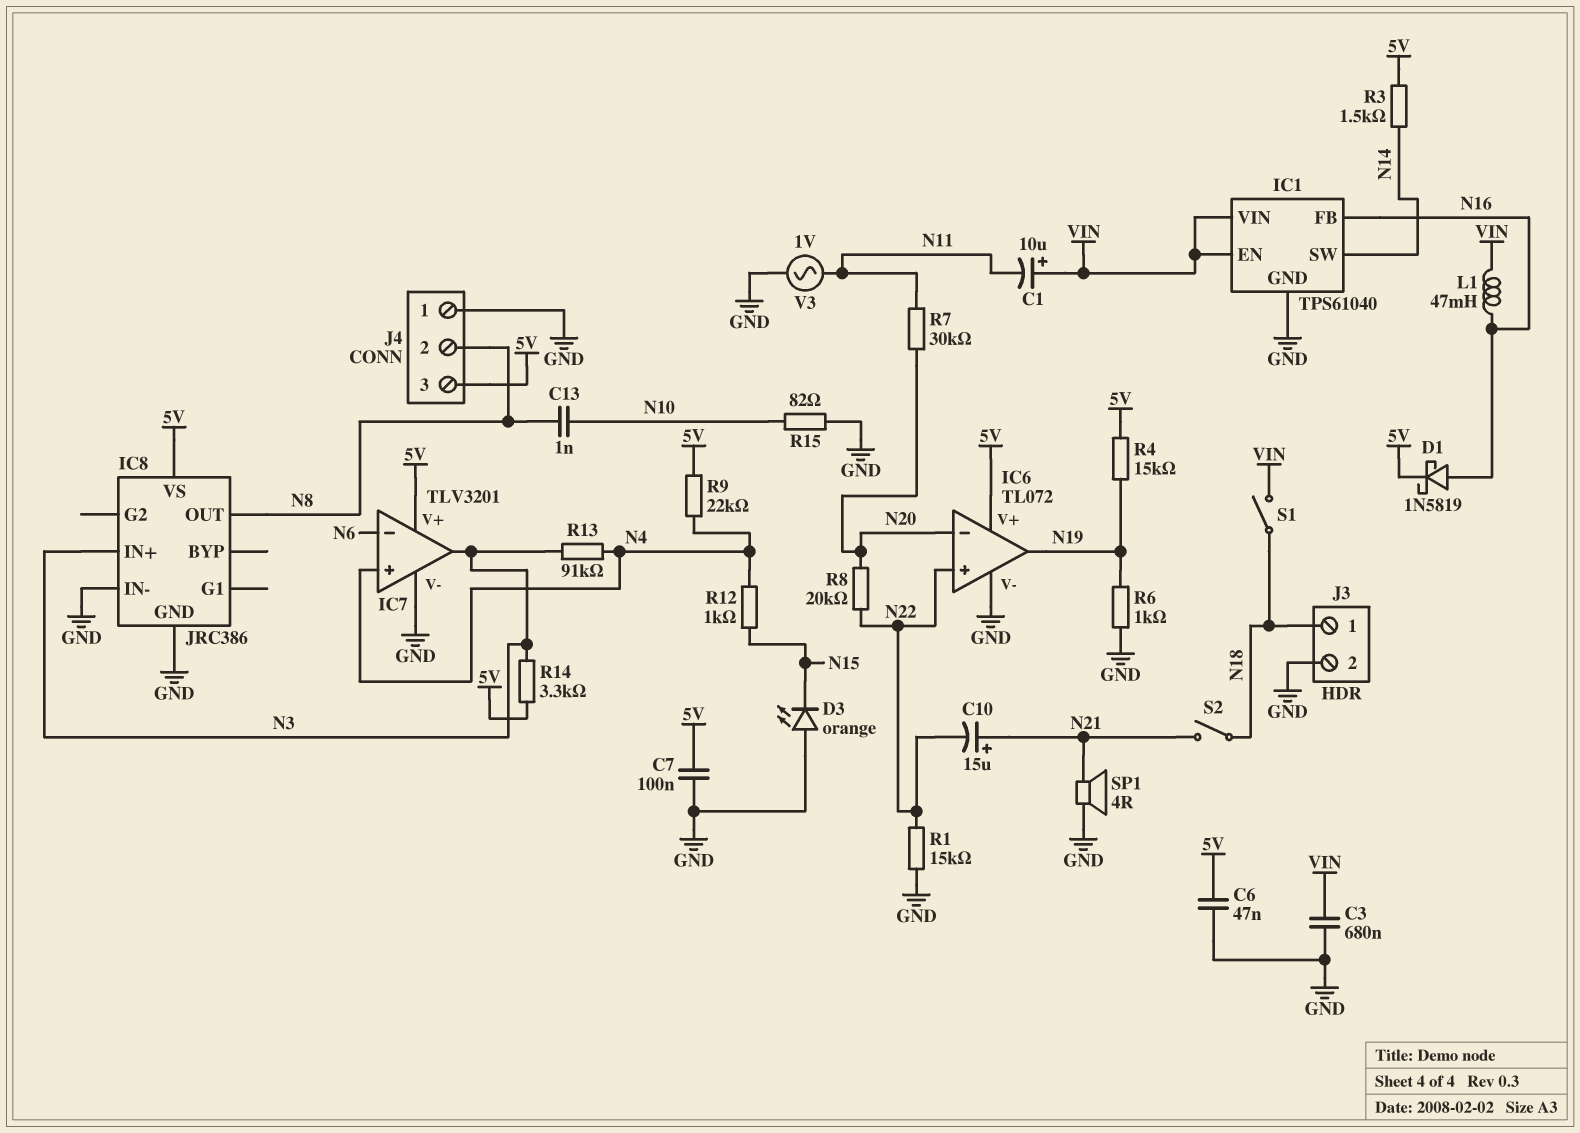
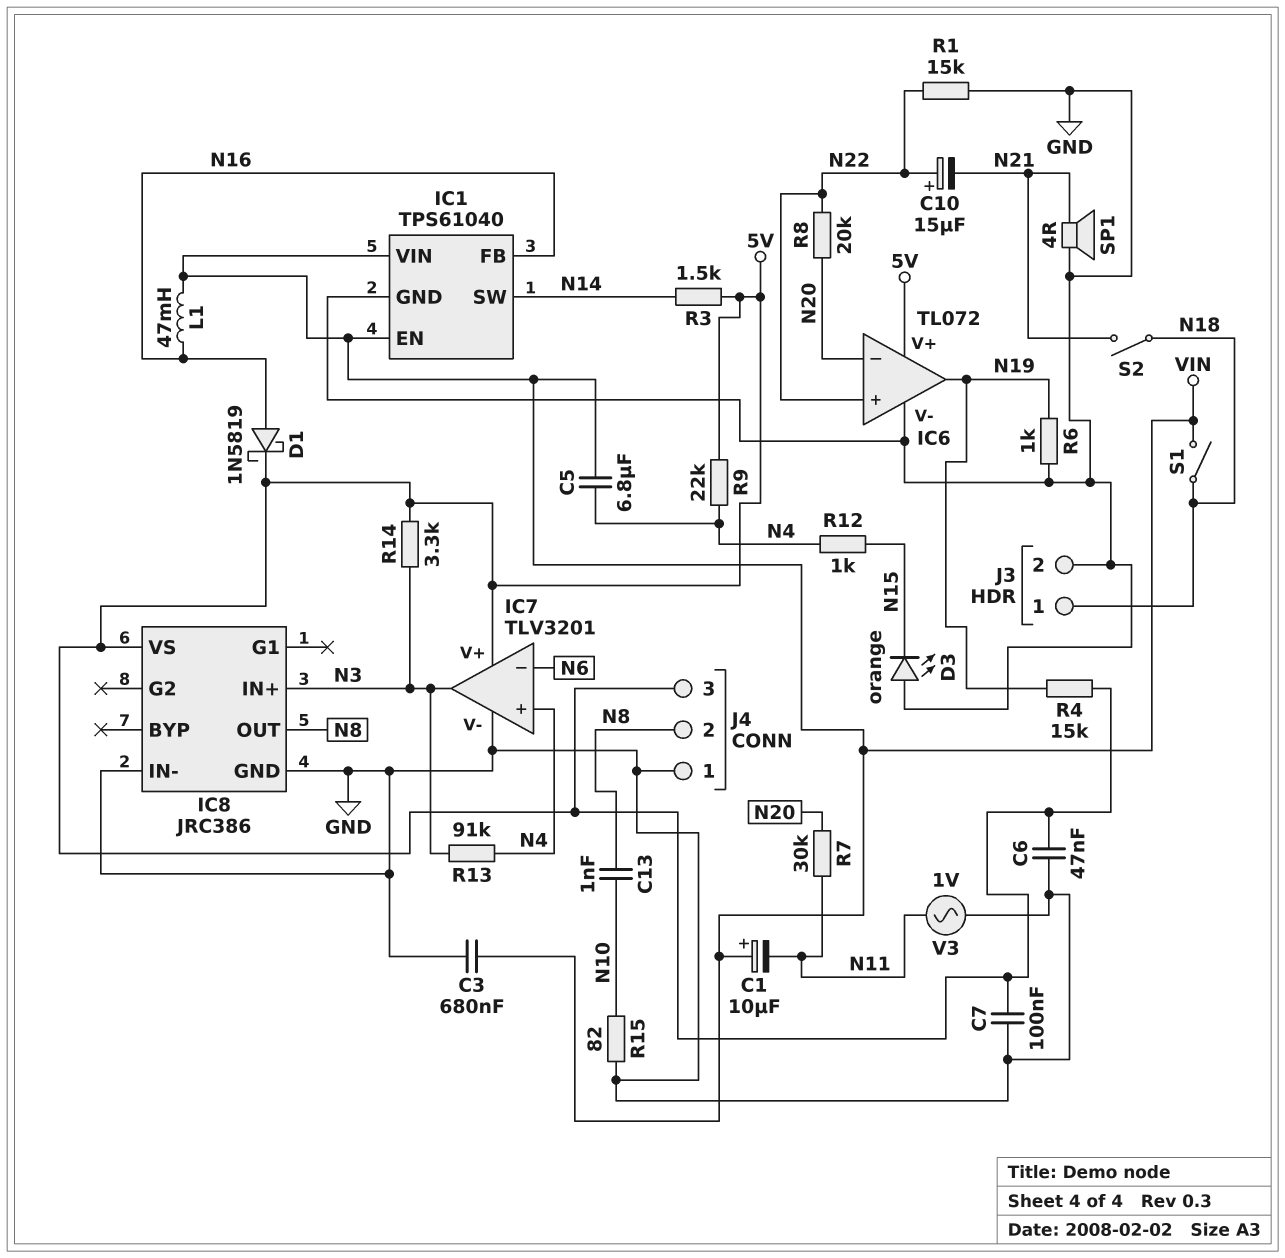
C5: none -> 6.8uF (N4, VIN)
C10: 15uF (plus N21, minus N22) -> 15uF (plus N22, minus N21)

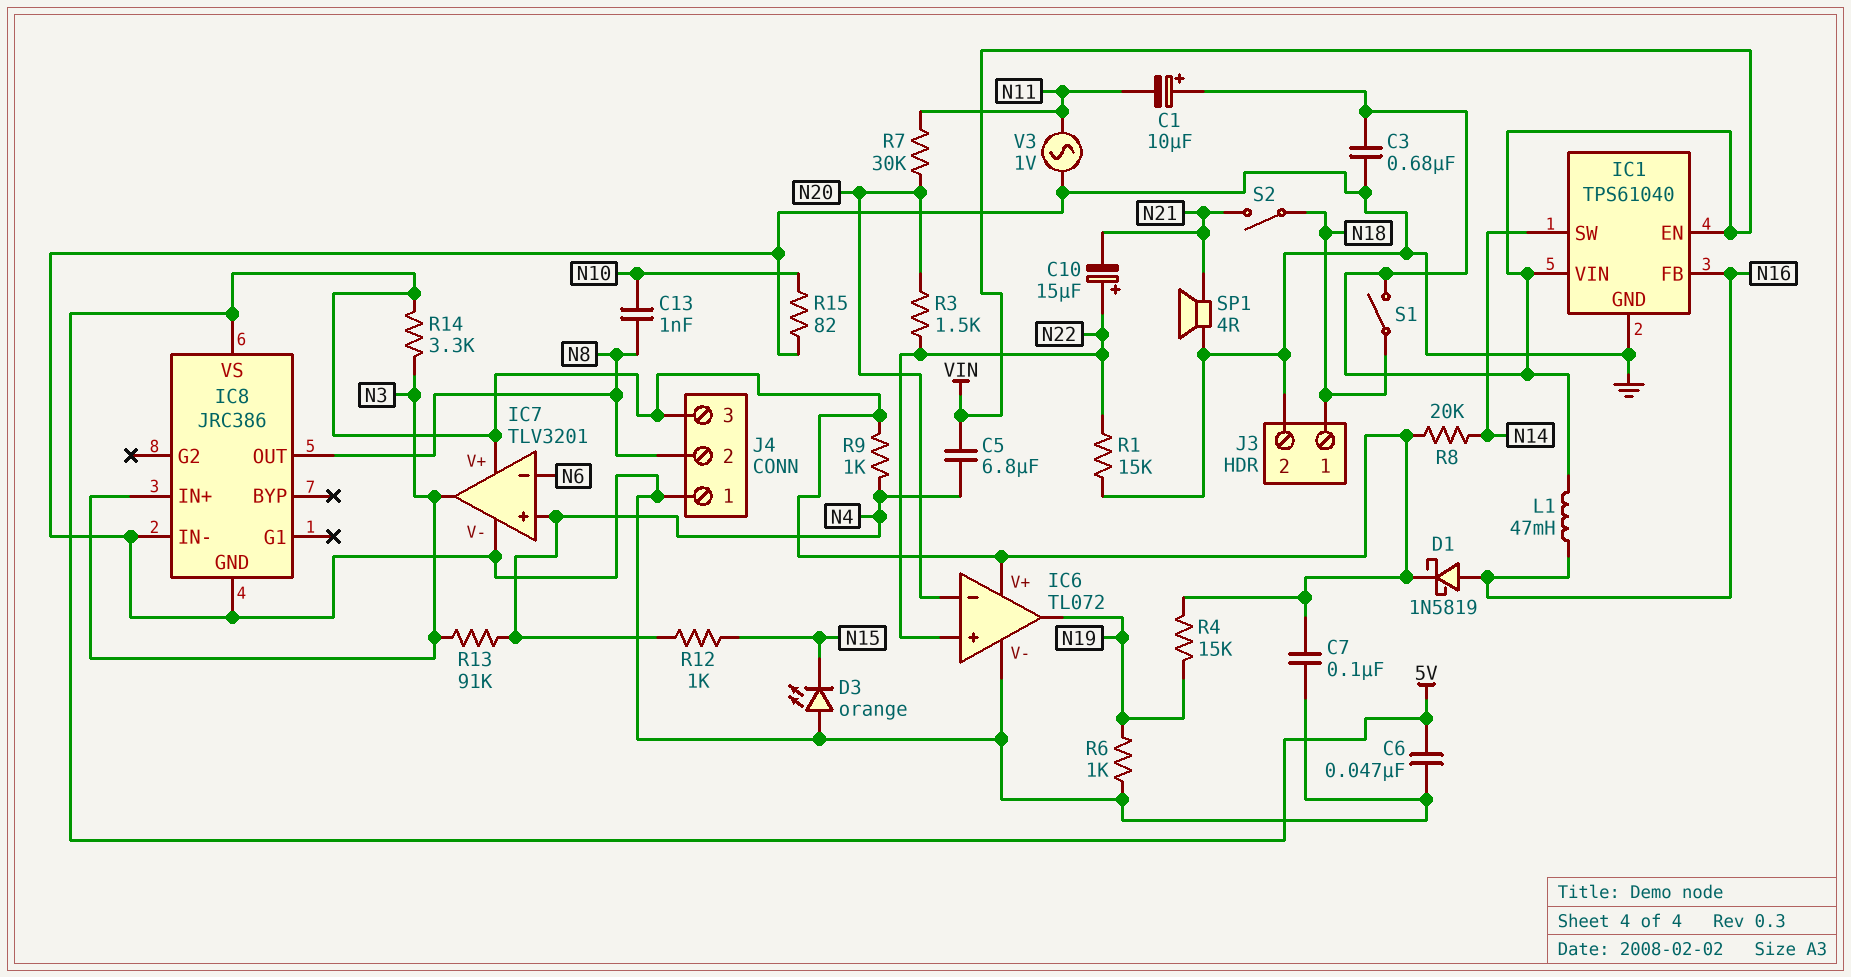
R3: 1.5k (5V, N14) -> 1.5k (N20, N22)
R8: 20k (N20, N22) -> 20k (5V, N14)
R9: 22k (5V, N4) -> 1k (5V, N4)

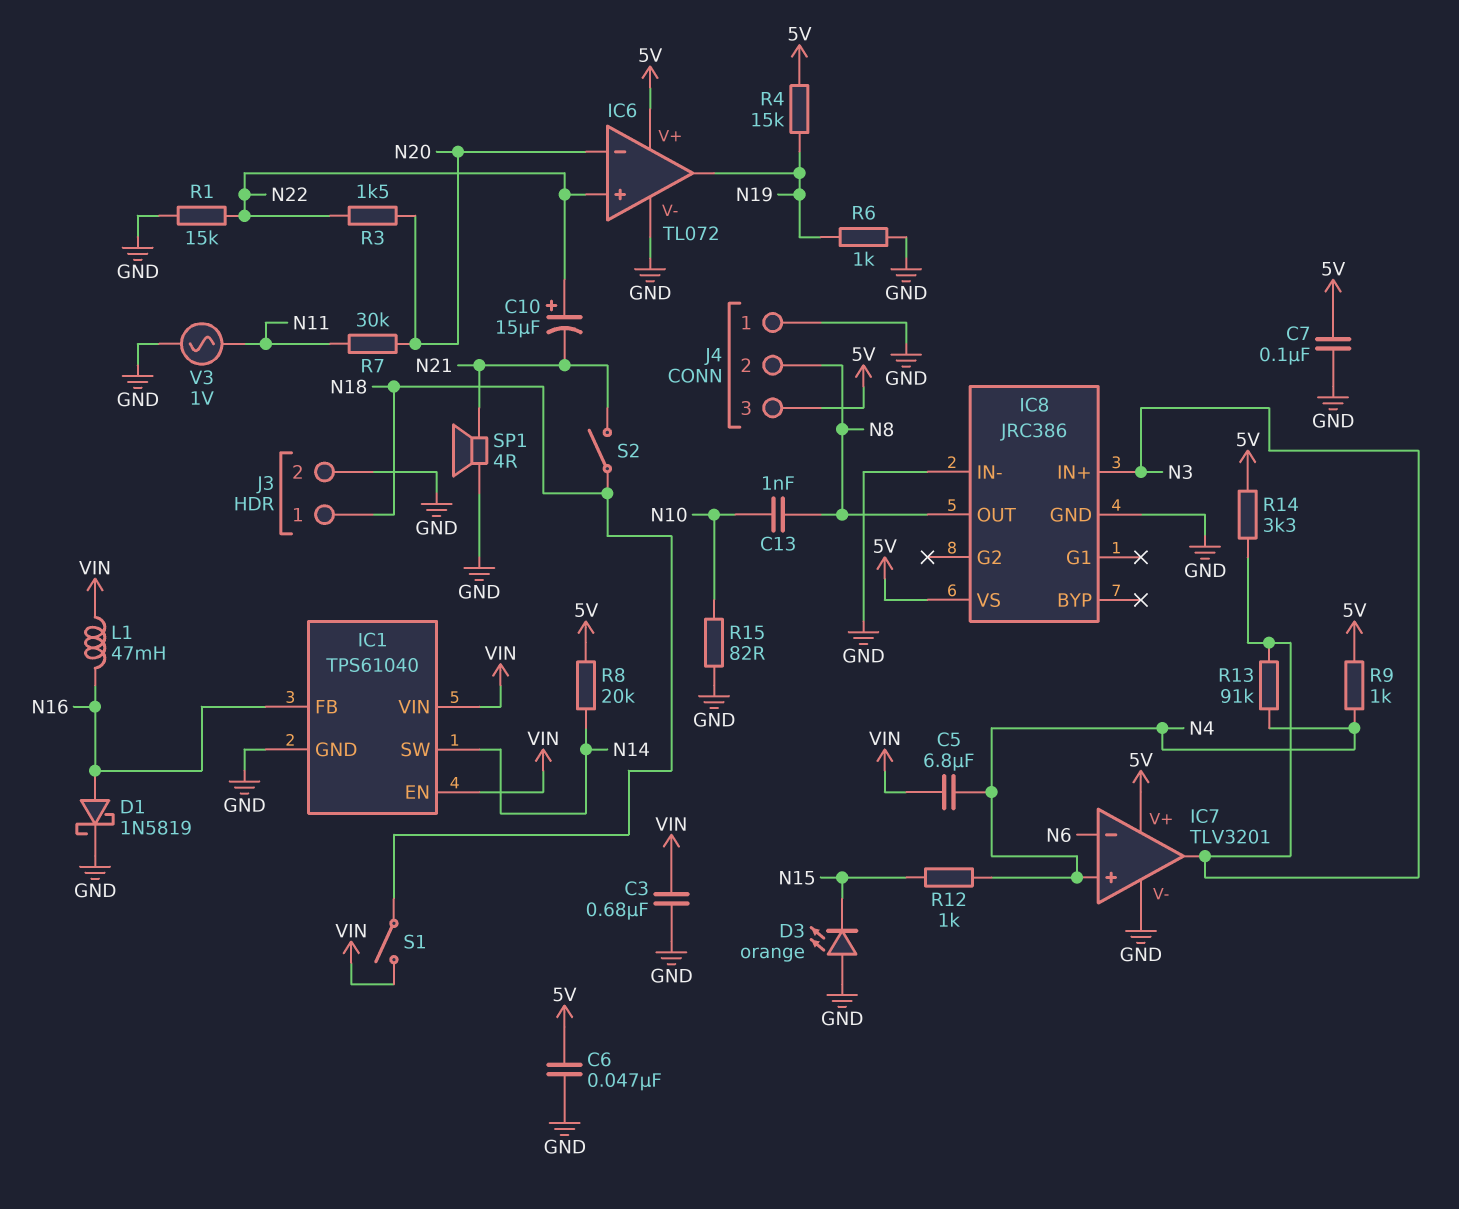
C1: 10uF (plus VIN, minus N11) -> none
D1: schottky 1N5819 (A N16, K 5V) -> schottky 1N5819 (A N16, K GND)

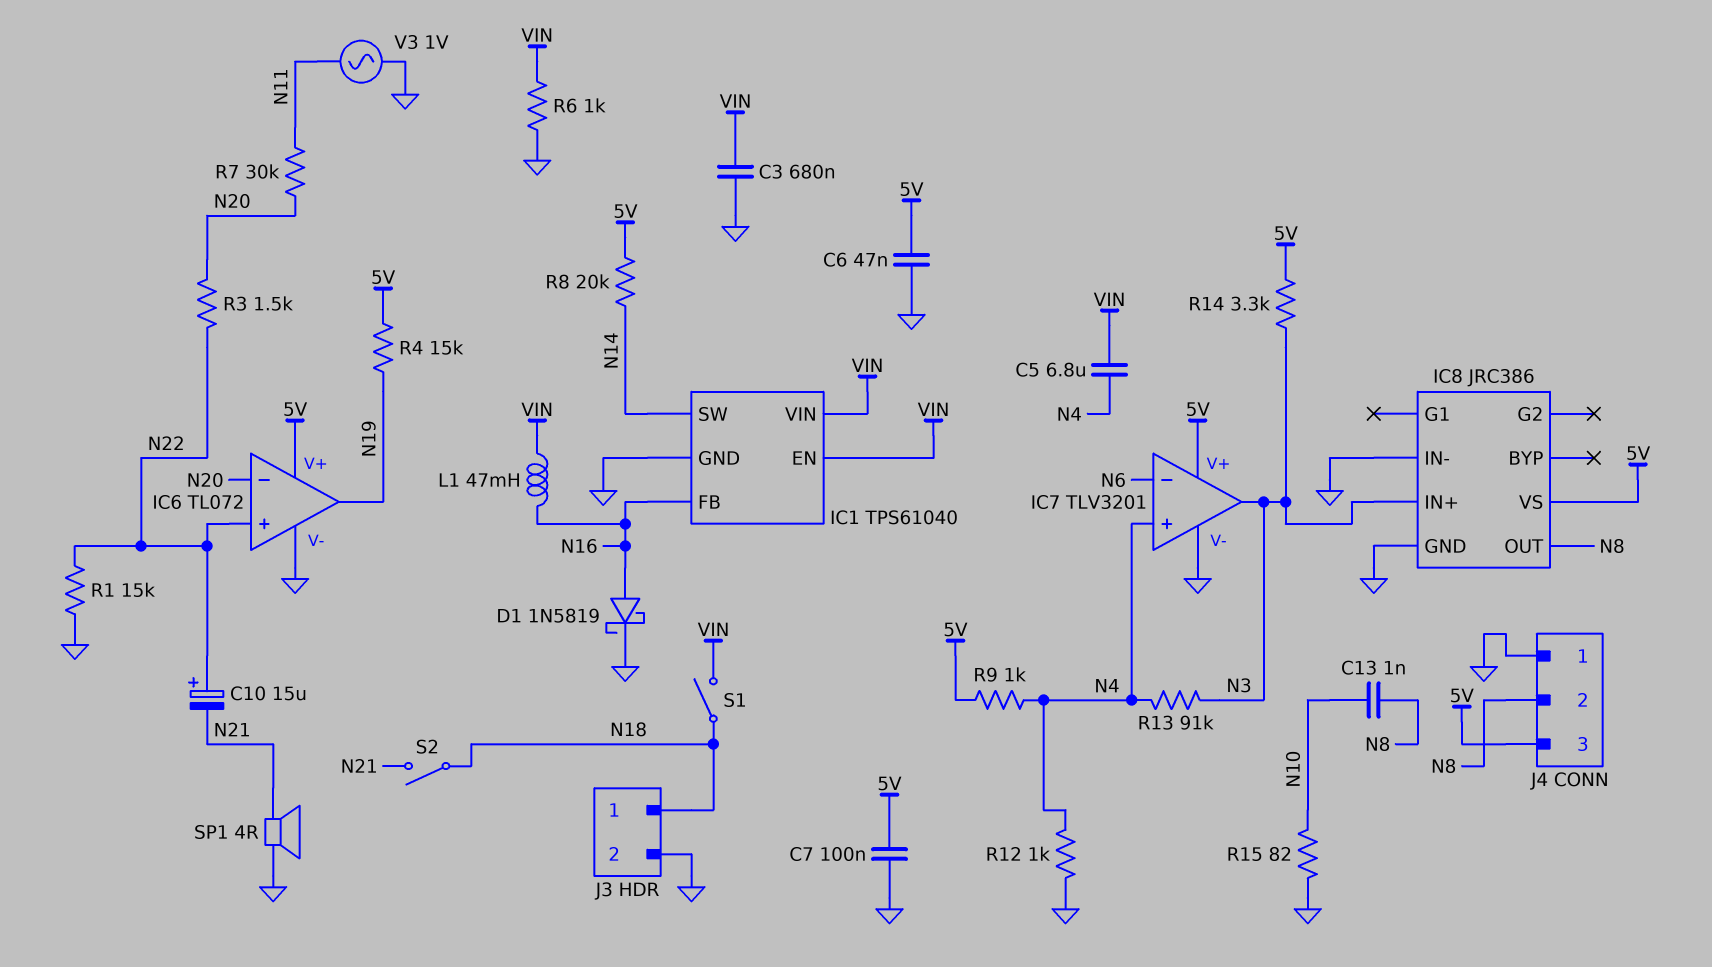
D3: LED orange (A GND, K N15) -> none
R6: 1k (GND, N19) -> 1k (GND, VIN)
R12: 1k (N4, N15) -> 1k (GND, N4)

